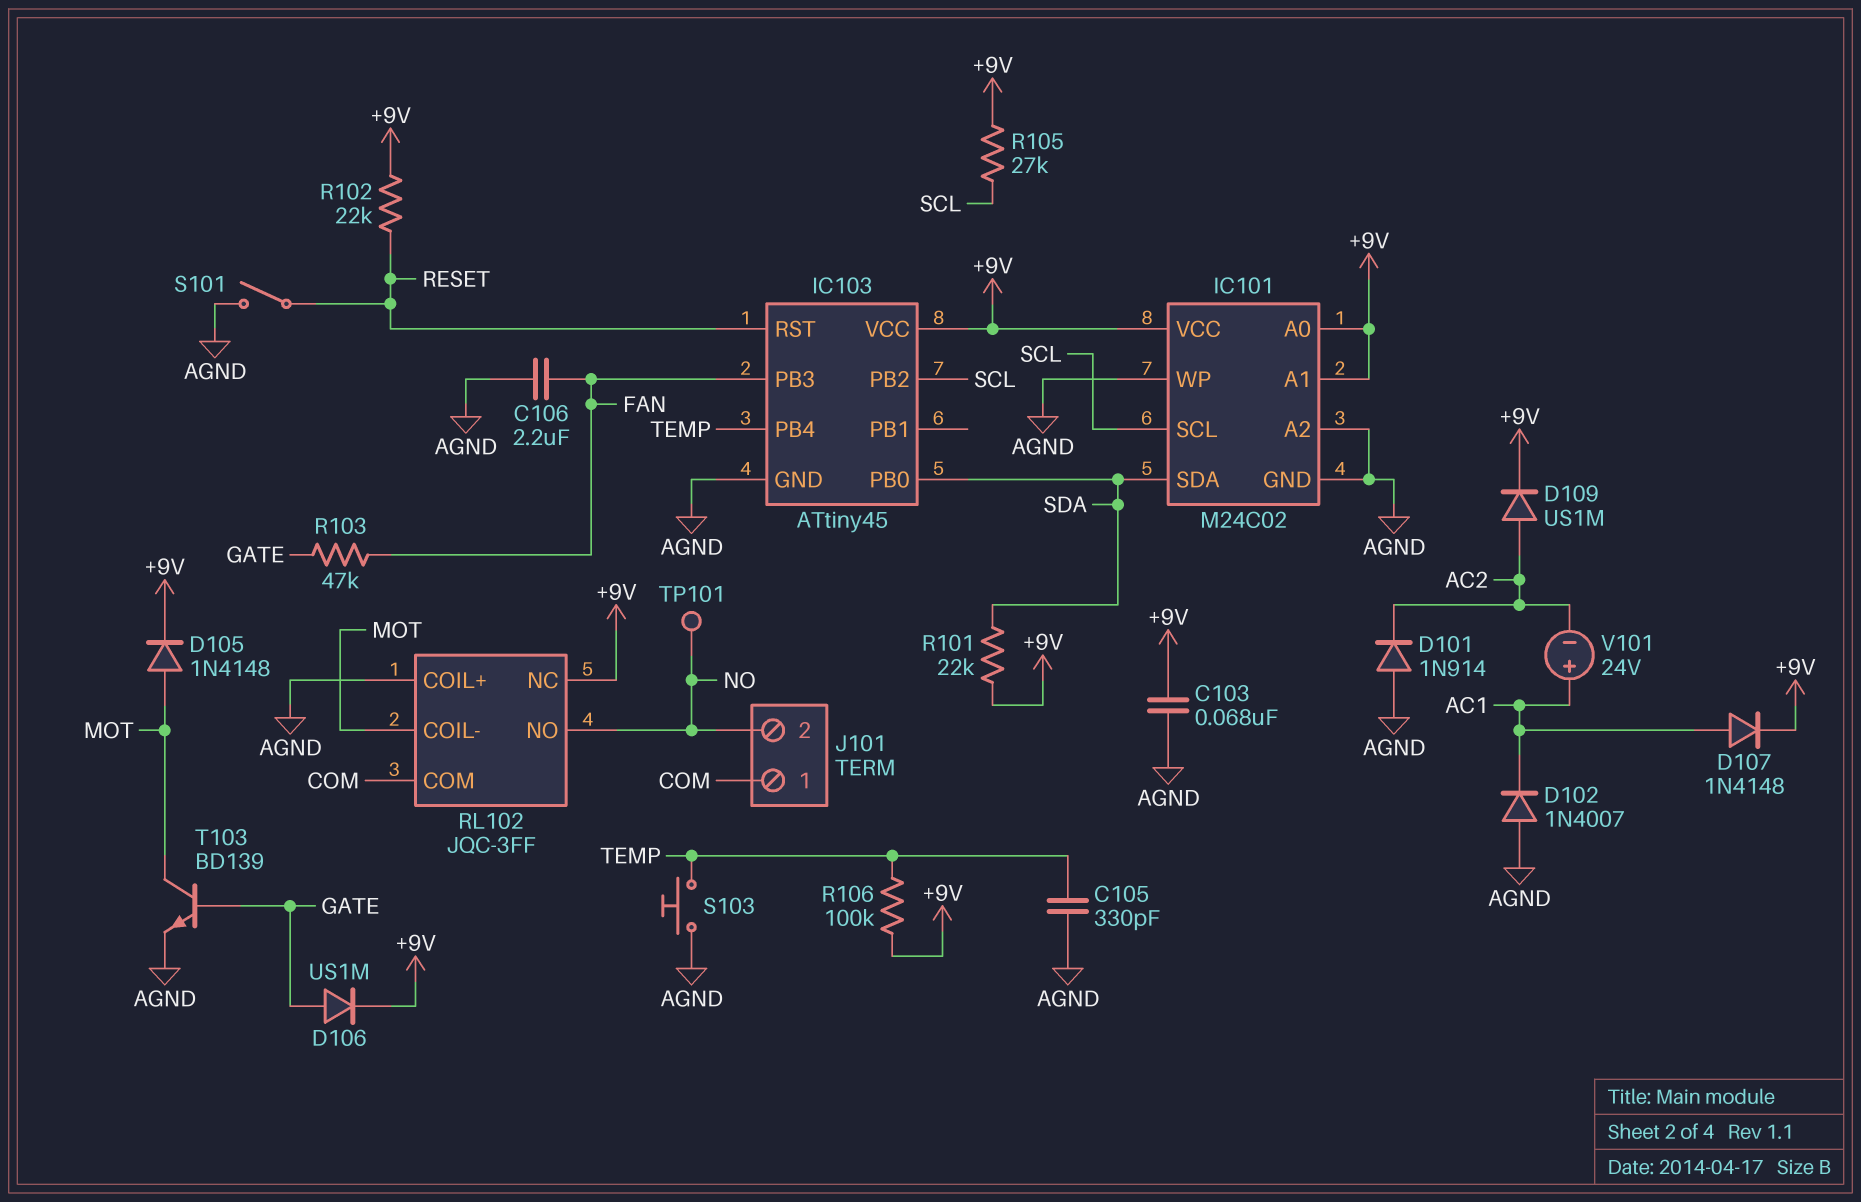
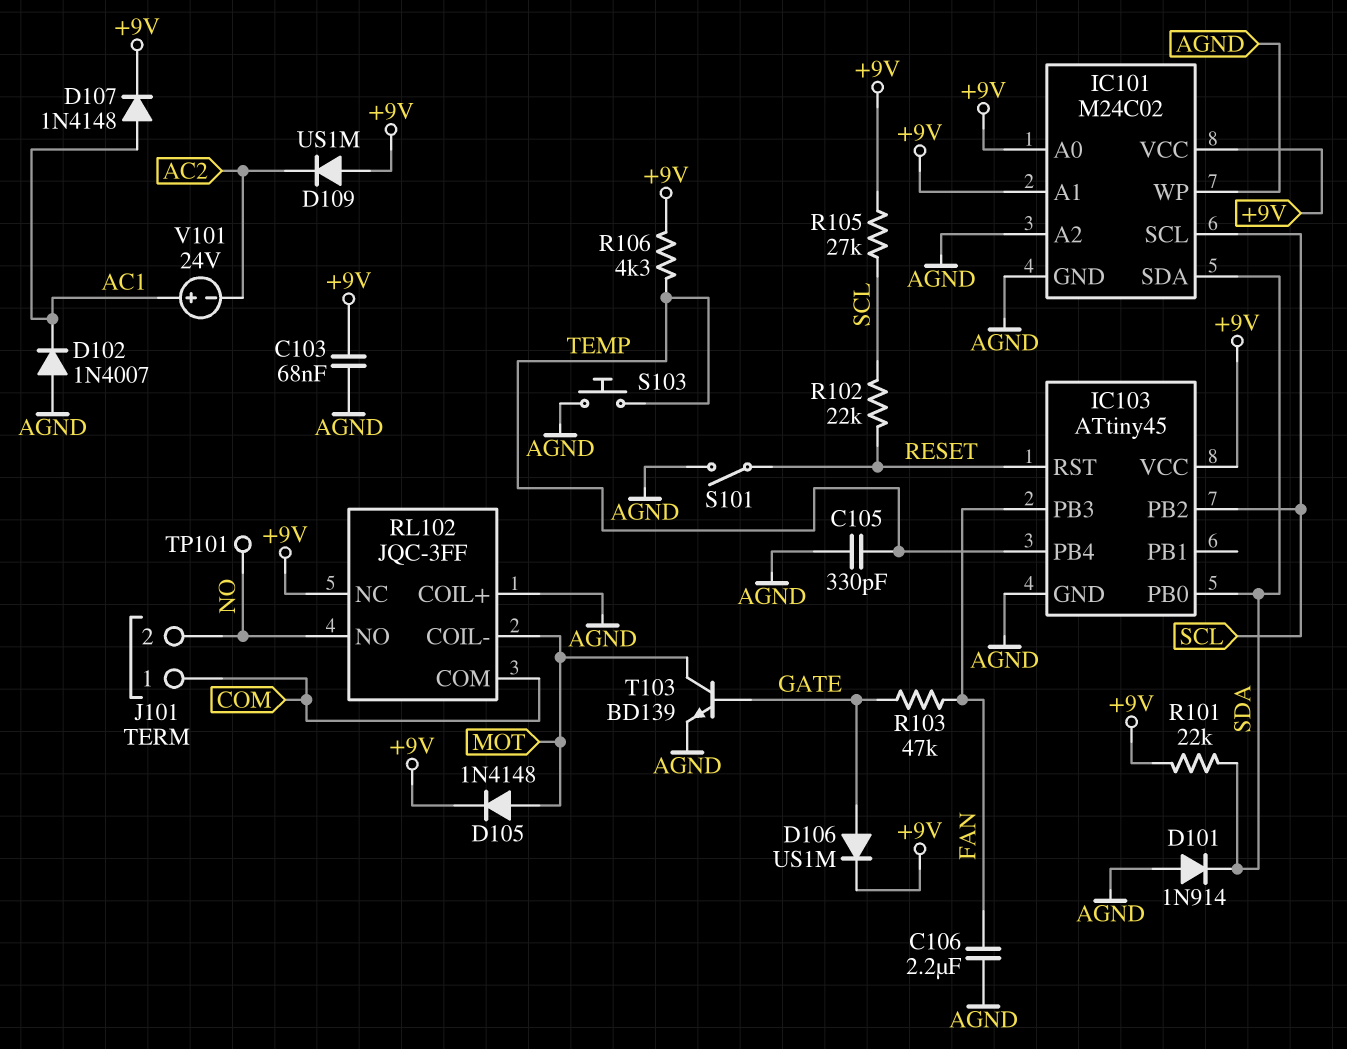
D101: diode 1N914 (A AGND, K AC2) -> diode 1N914 (A AGND, K SDA)
D109: diode US1M (A AC2, K +9V) -> diode US1M (A +9V, K AC2)
R102: 22k (+9V, RESET) -> 22k (RESET, SCL)
R106: 100k (+9V, TEMP) -> 4.3k (+9V, TEMP)

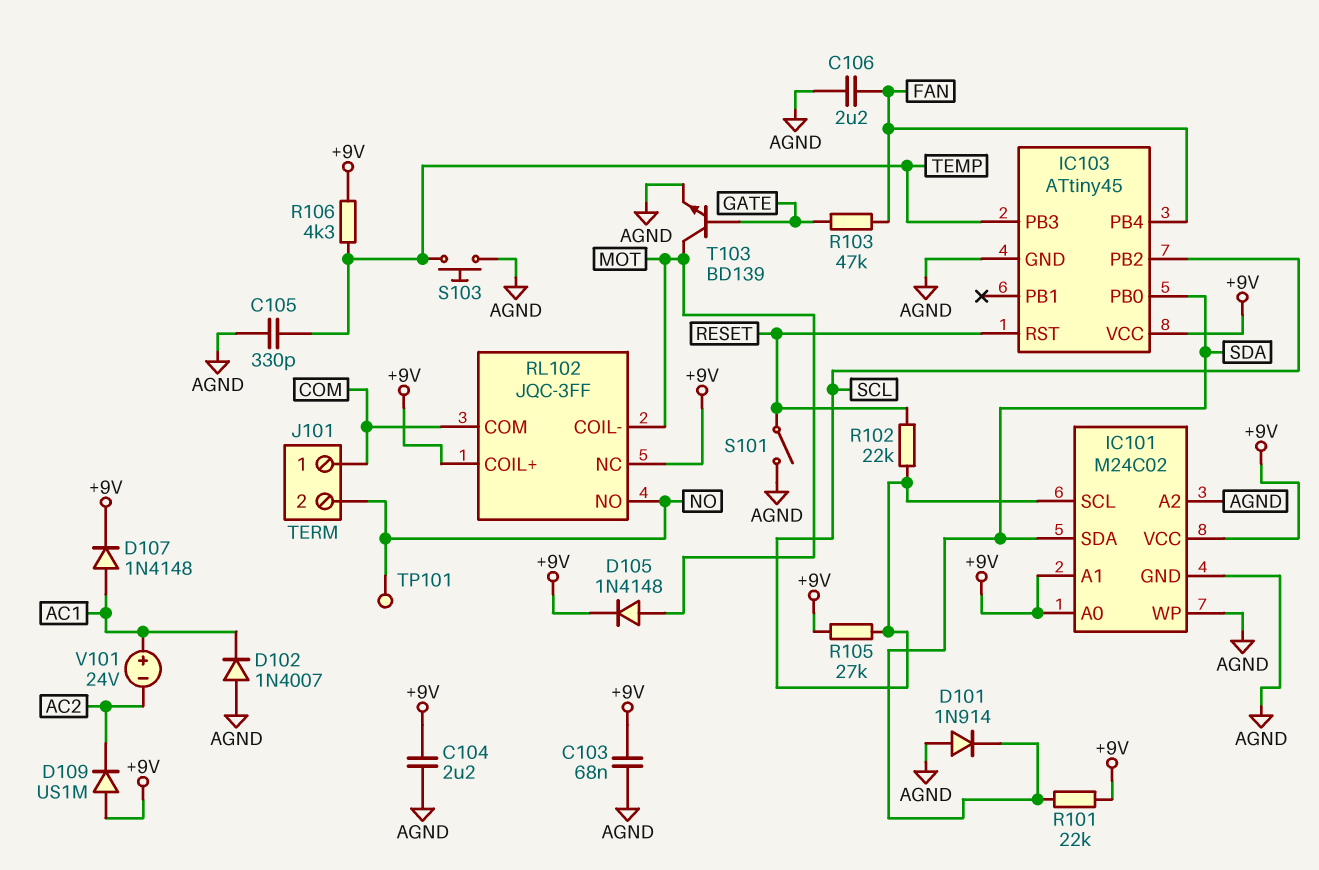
C104: none -> 2.2uF (+9V, AGND)
D106: diode US1M (A GATE, K +9V) -> none
IC103 pin PB3: FAN -> TEMP
IC103 pin PB4: TEMP -> FAN
RL102 pin COIL+: AGND -> +9V

